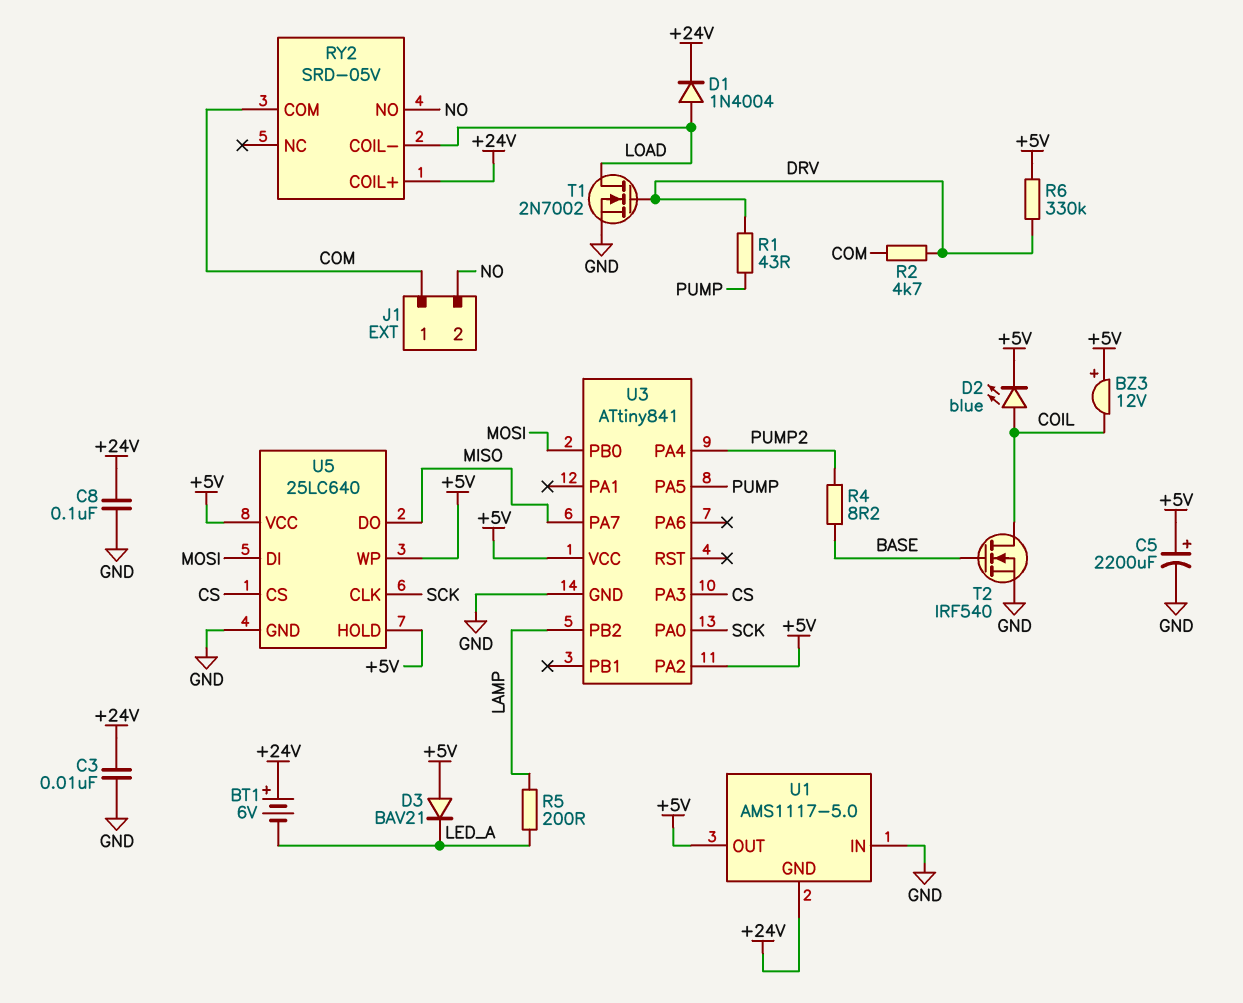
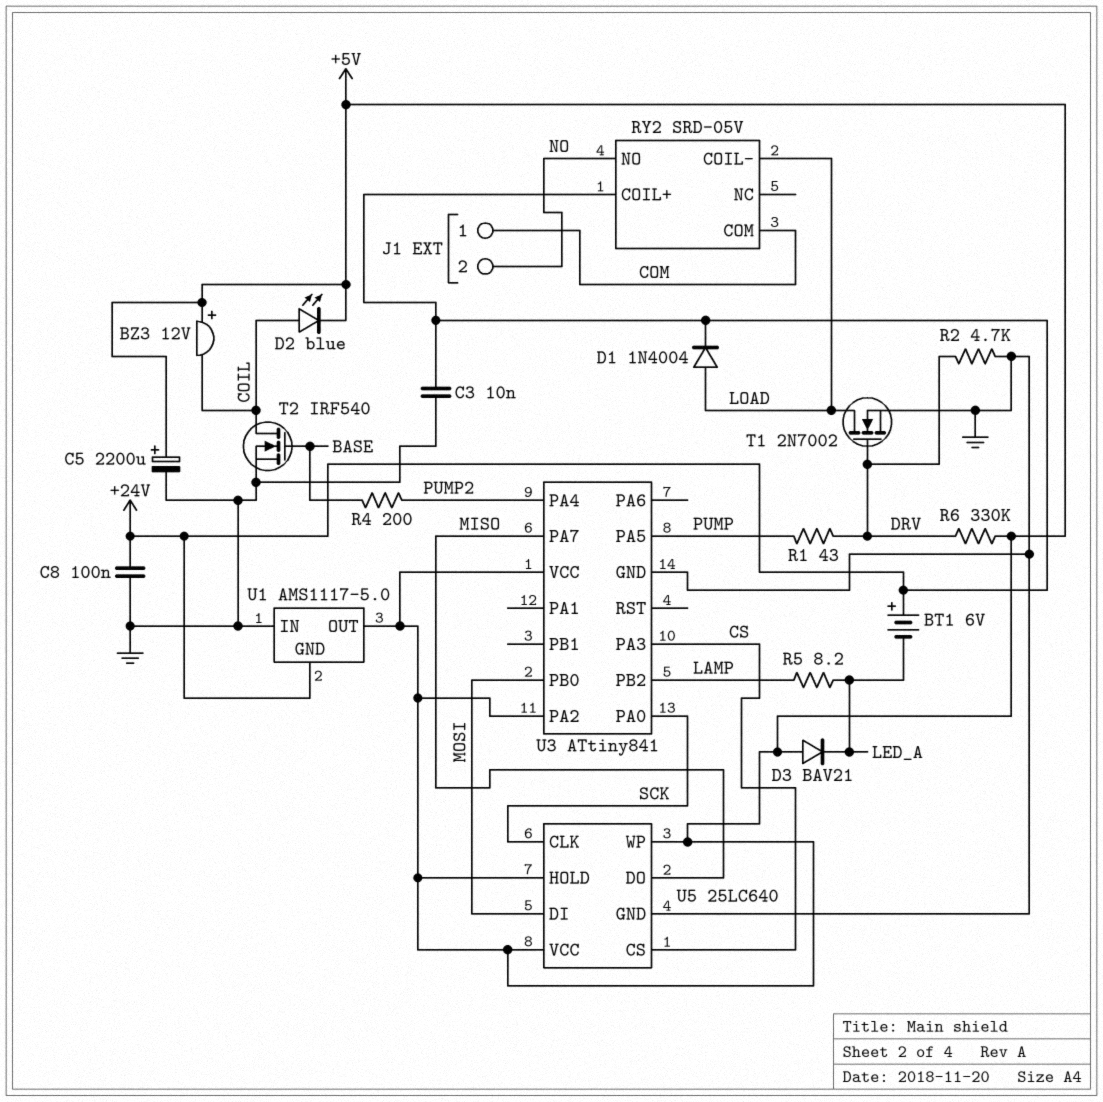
R2: 4.7k (COM, DRV) -> 4.7k (DRV, GND)
R4: 8.2 (BASE, PUMP2) -> 200 (BASE, PUMP2)
R5: 200 (LAMP, LED_A) -> 8.2 (LAMP, LED_A)

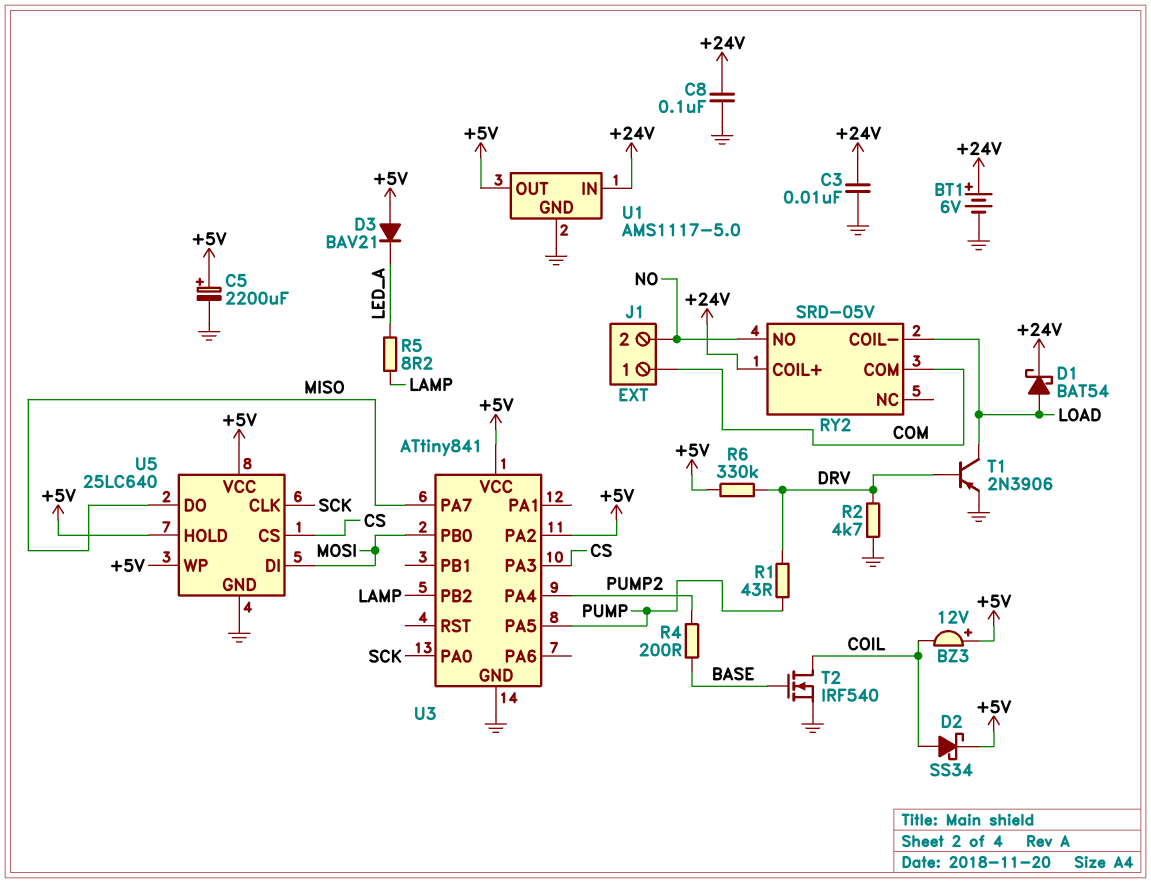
BT1: 6V (plus +24V, minus LED_A) -> 6V (plus +24V, minus GND)
D1: diode 1N4004 (A LOAD, K +24V) -> schottky BAT54 (A LOAD, K +24V)
D2: LED blue (A COIL, K +5V) -> schottky SS34 (A COIL, K +5V)
T1: NMOS 2N7002 (G DRV, D LOAD, S GND) -> PNP 2N3906 (B DRV, C LOAD, E GND)
U1 pin GND: +24V -> GND
U1 pin IN: GND -> +24V

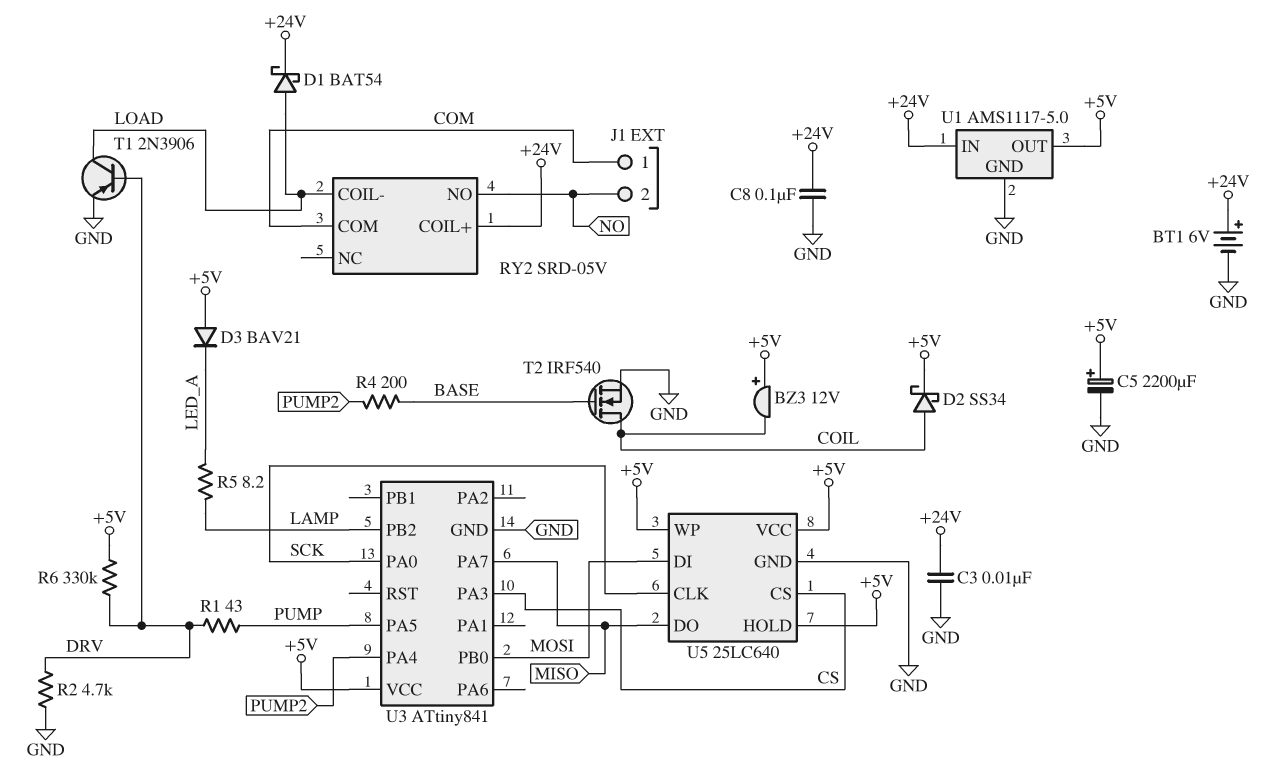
U3 pin PA2: +5V -> none

